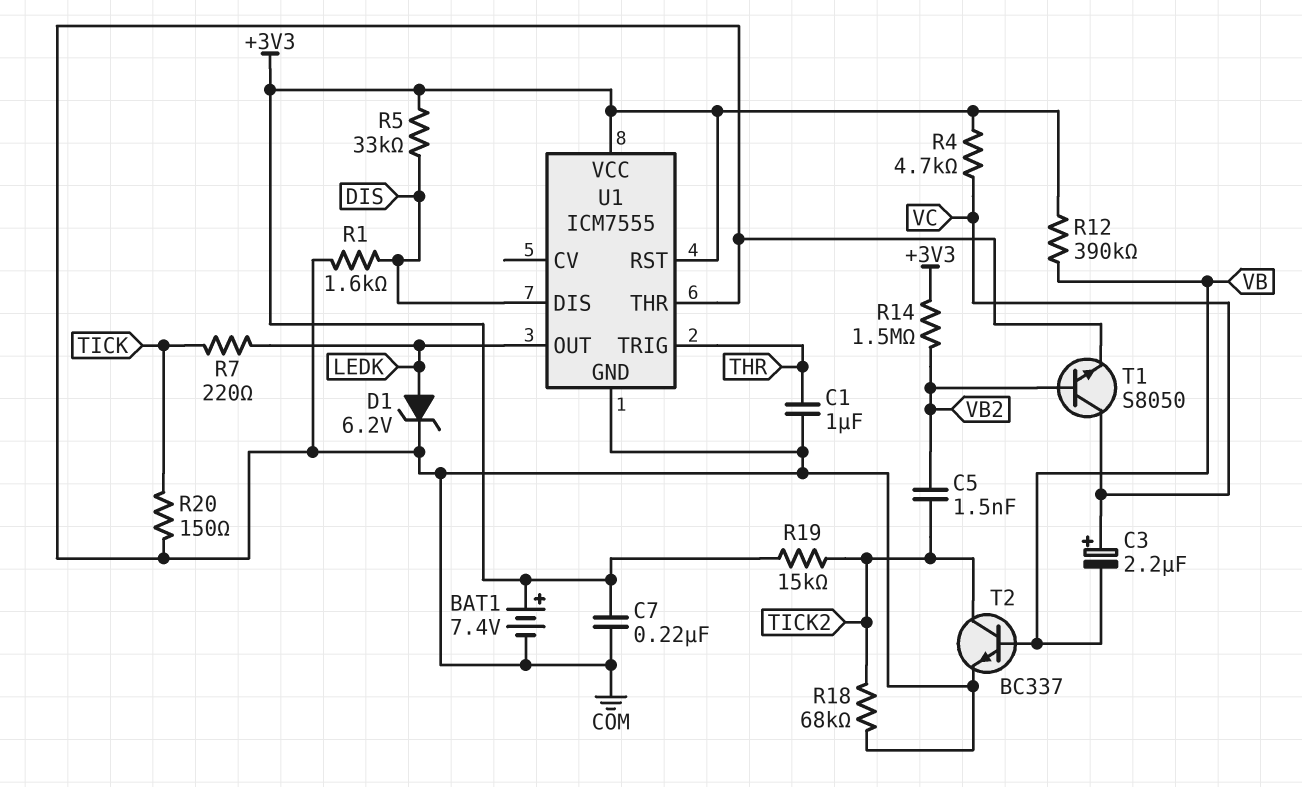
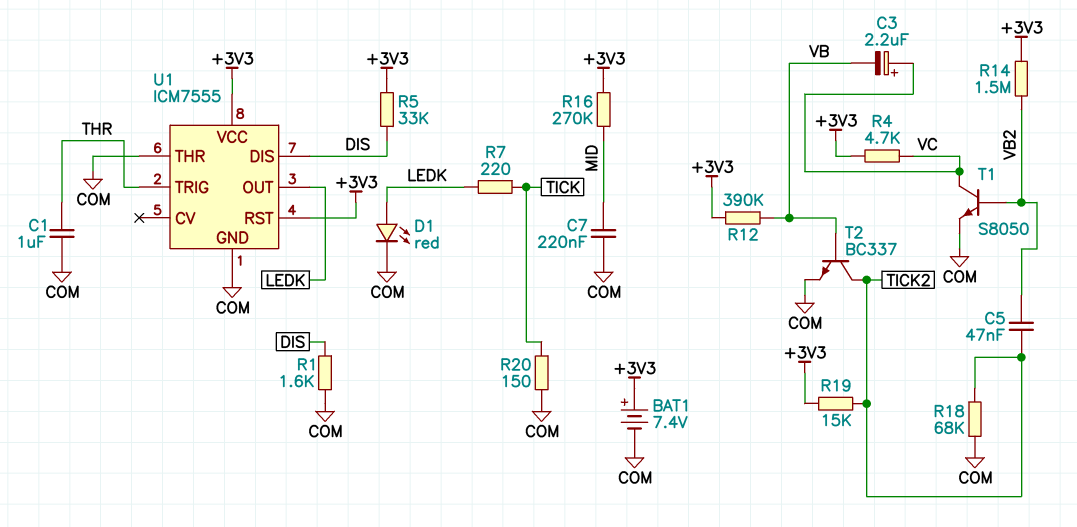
C5: 1.5nF (TICK2, VB2) -> 47nF (TICK2, VB2)
C7: 220nF (+3V3, COM) -> 220nF (COM, MID)
D1: zener 6.2V (A LEDK, K COM) -> LED red (A LEDK, K COM)
R16: none -> 270k (+3V3, MID)

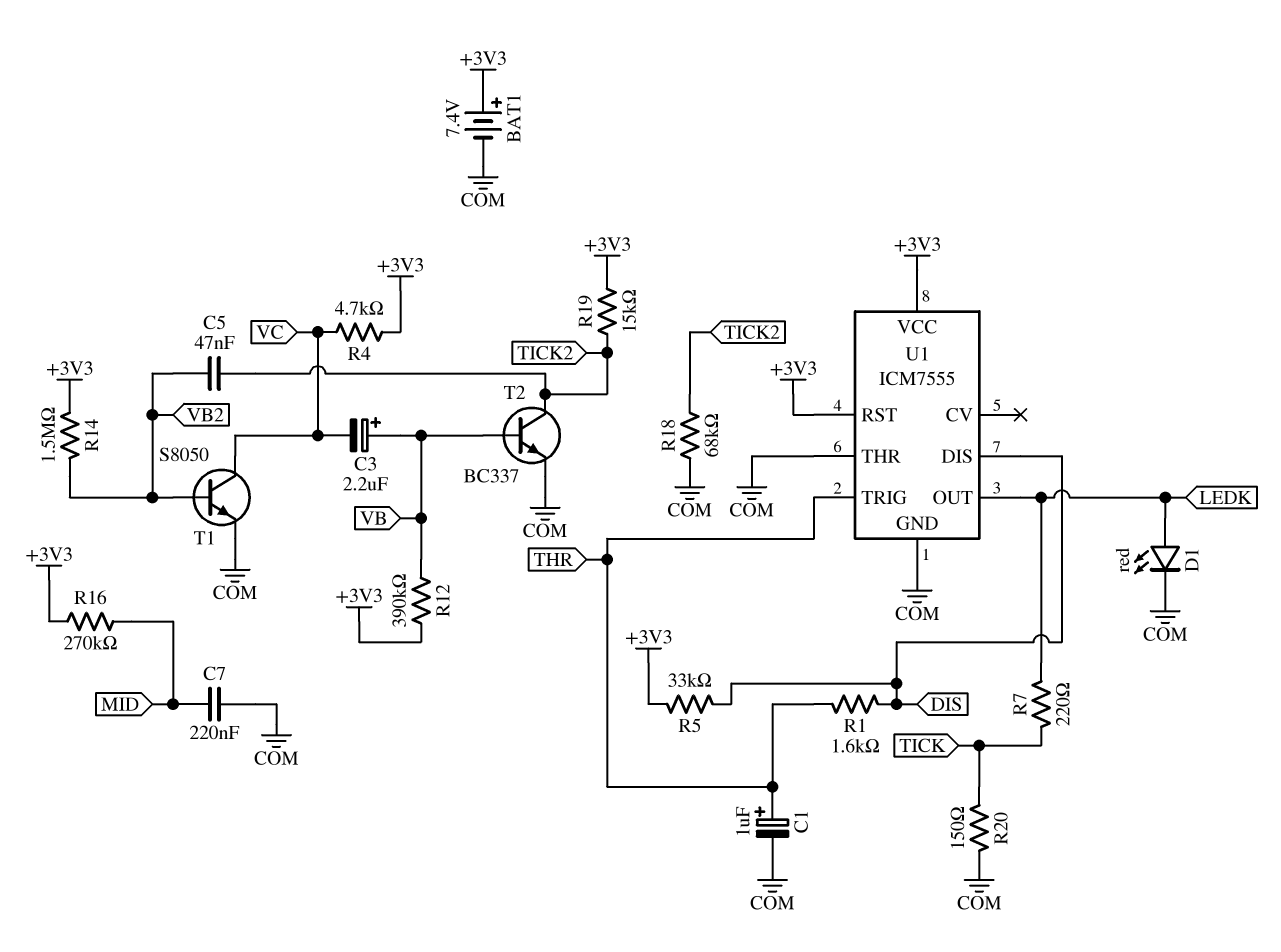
C1: 1uF (COM, THR) -> 1uF (plus THR, minus COM)
C3: 2.2uF (plus VC, minus VB) -> 2.2uF (plus VB, minus VC)
R1: 1.6k (COM, DIS) -> 1.6k (DIS, THR)

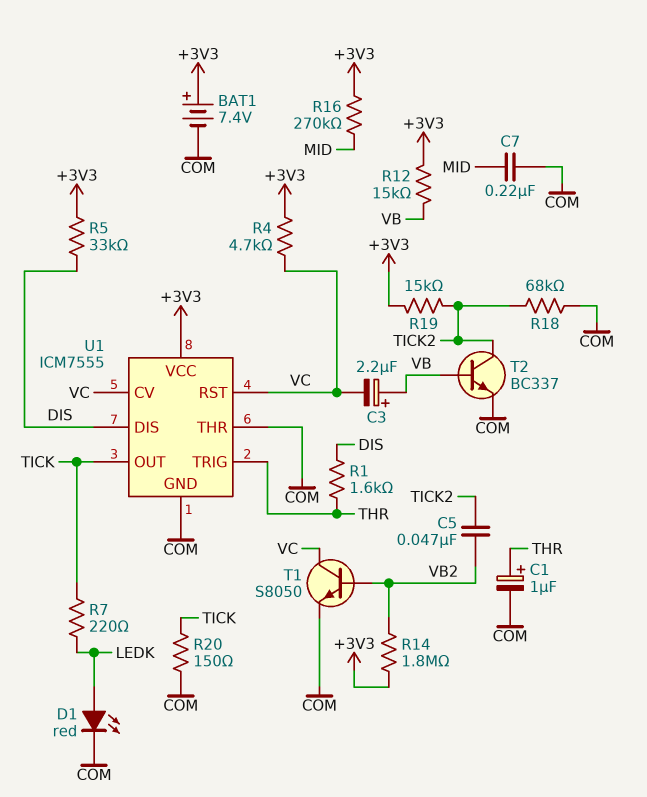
R12: 390k (+3V3, VB) -> 15k (+3V3, VB)
R14: 1.5M (+3V3, VB2) -> 1.8M (+3V3, VB2)
U1 pin CV: none -> VC
U1 pin OUT: LEDK -> TICK
U1 pin RST: +3V3 -> VC

